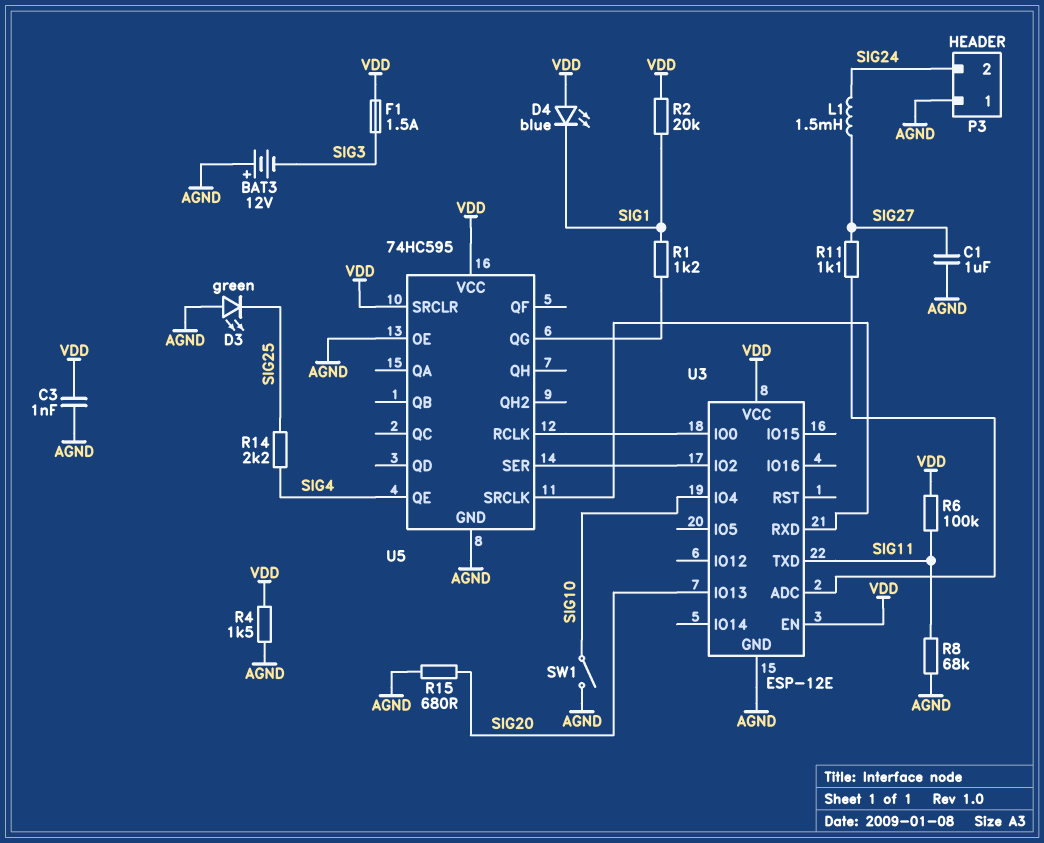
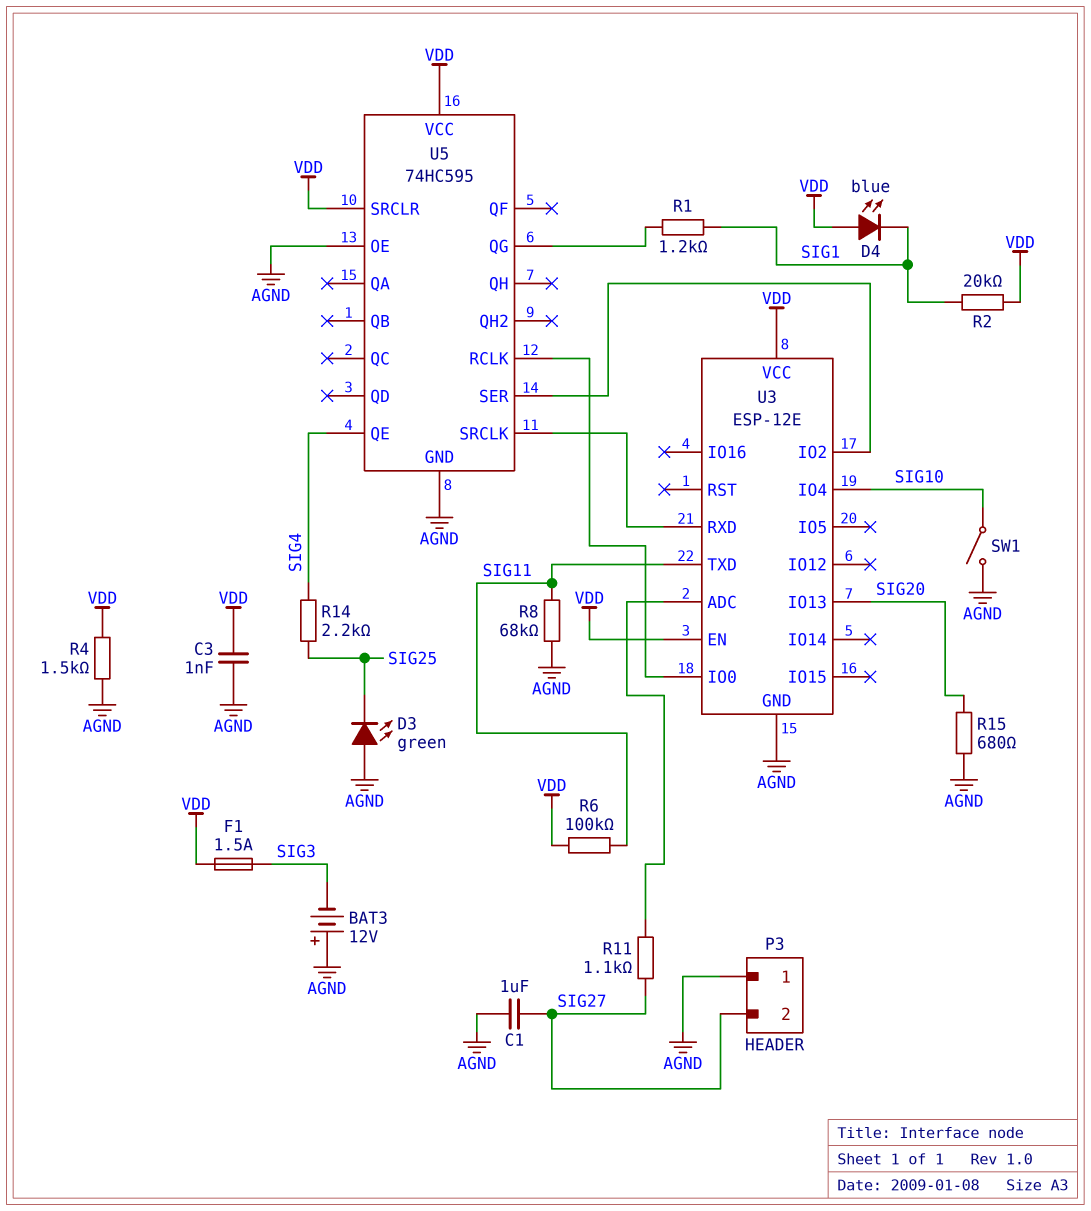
L1: 1.5mH (SIG24, SIG27) -> none
P3 pin 2: SIG24 -> SIG27

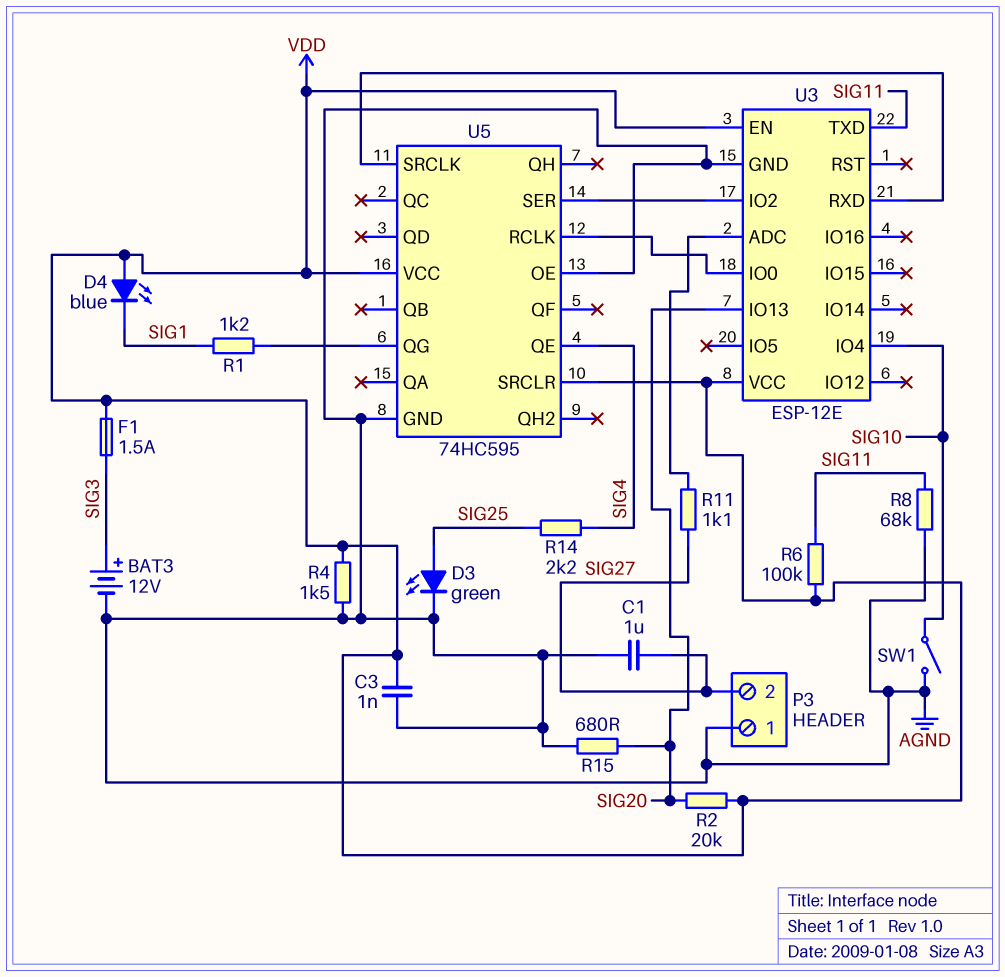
BAT3: 12V (plus AGND, minus SIG3) -> 12V (plus SIG3, minus AGND)
D3: LED green (A AGND, K SIG25) -> LED green (A SIG25, K AGND)
R2: 20k (SIG1, VDD) -> 20k (SIG20, VDD)

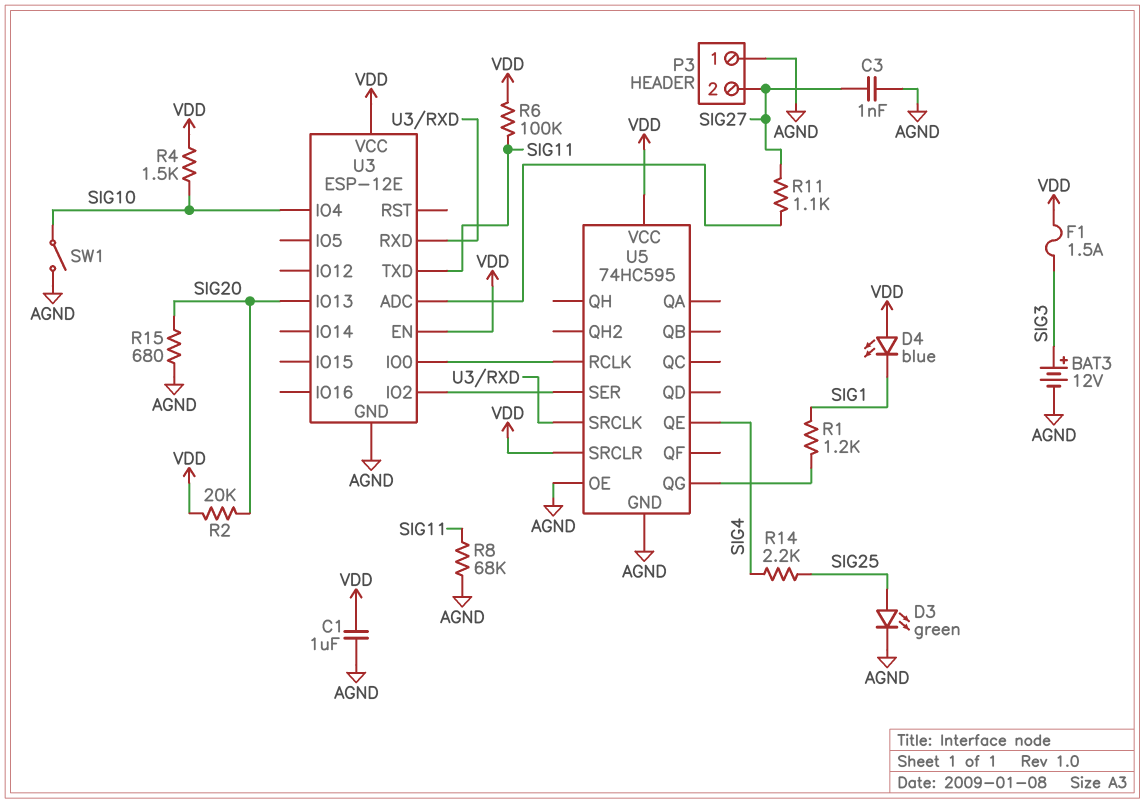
C1: 1uF (AGND, SIG27) -> 1uF (AGND, VDD)
C3: 1nF (AGND, VDD) -> 1nF (AGND, SIG27)
R4: 1.5k (AGND, VDD) -> 1.5k (SIG10, VDD)

